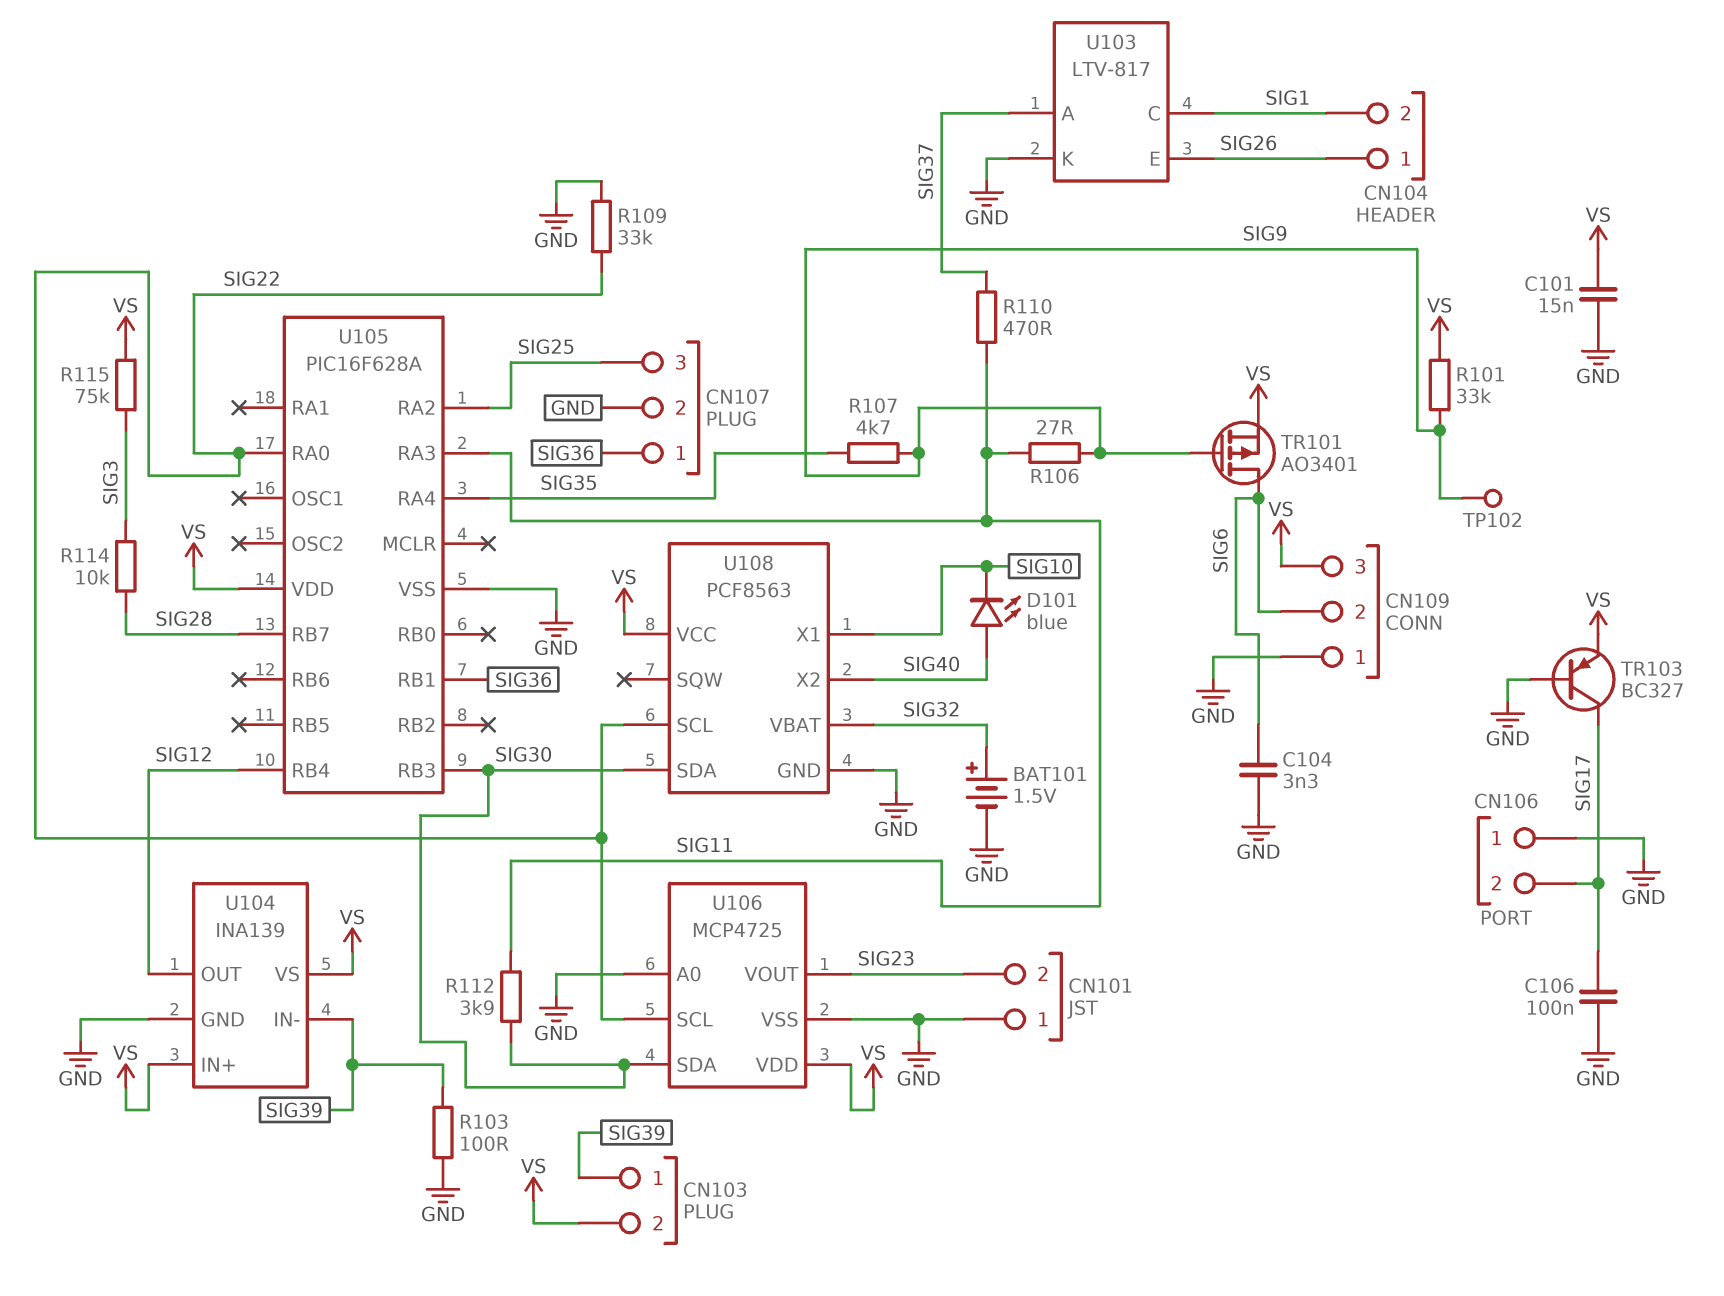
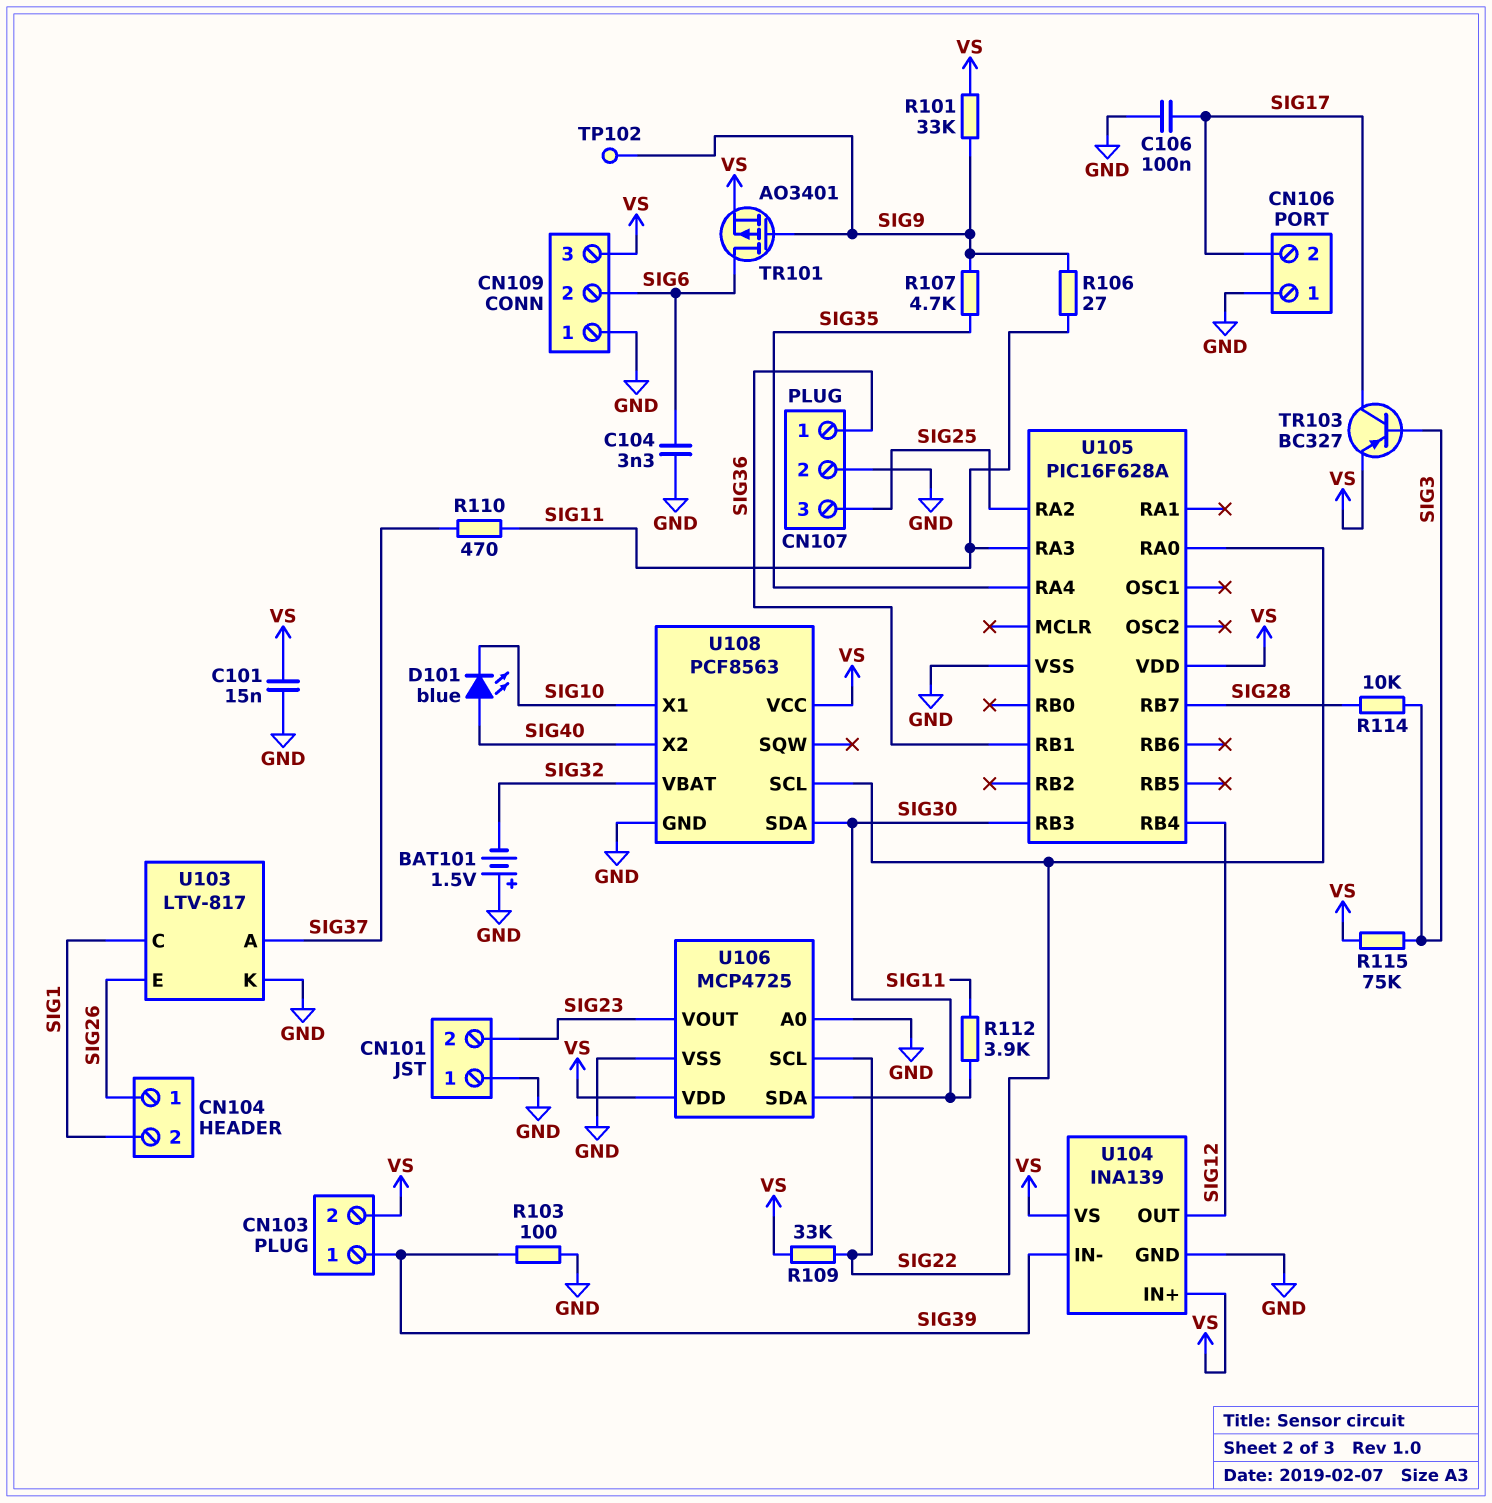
BAT101: 1.5V (plus SIG32, minus GND) -> 1.5V (plus GND, minus SIG32)
R109: 33k (GND, SIG22) -> 33k (SIG22, VS)
TR103: PNP BC327 (B GND, C SIG17, E VS) -> PNP BC327 (B SIG3, C SIG17, E VS)

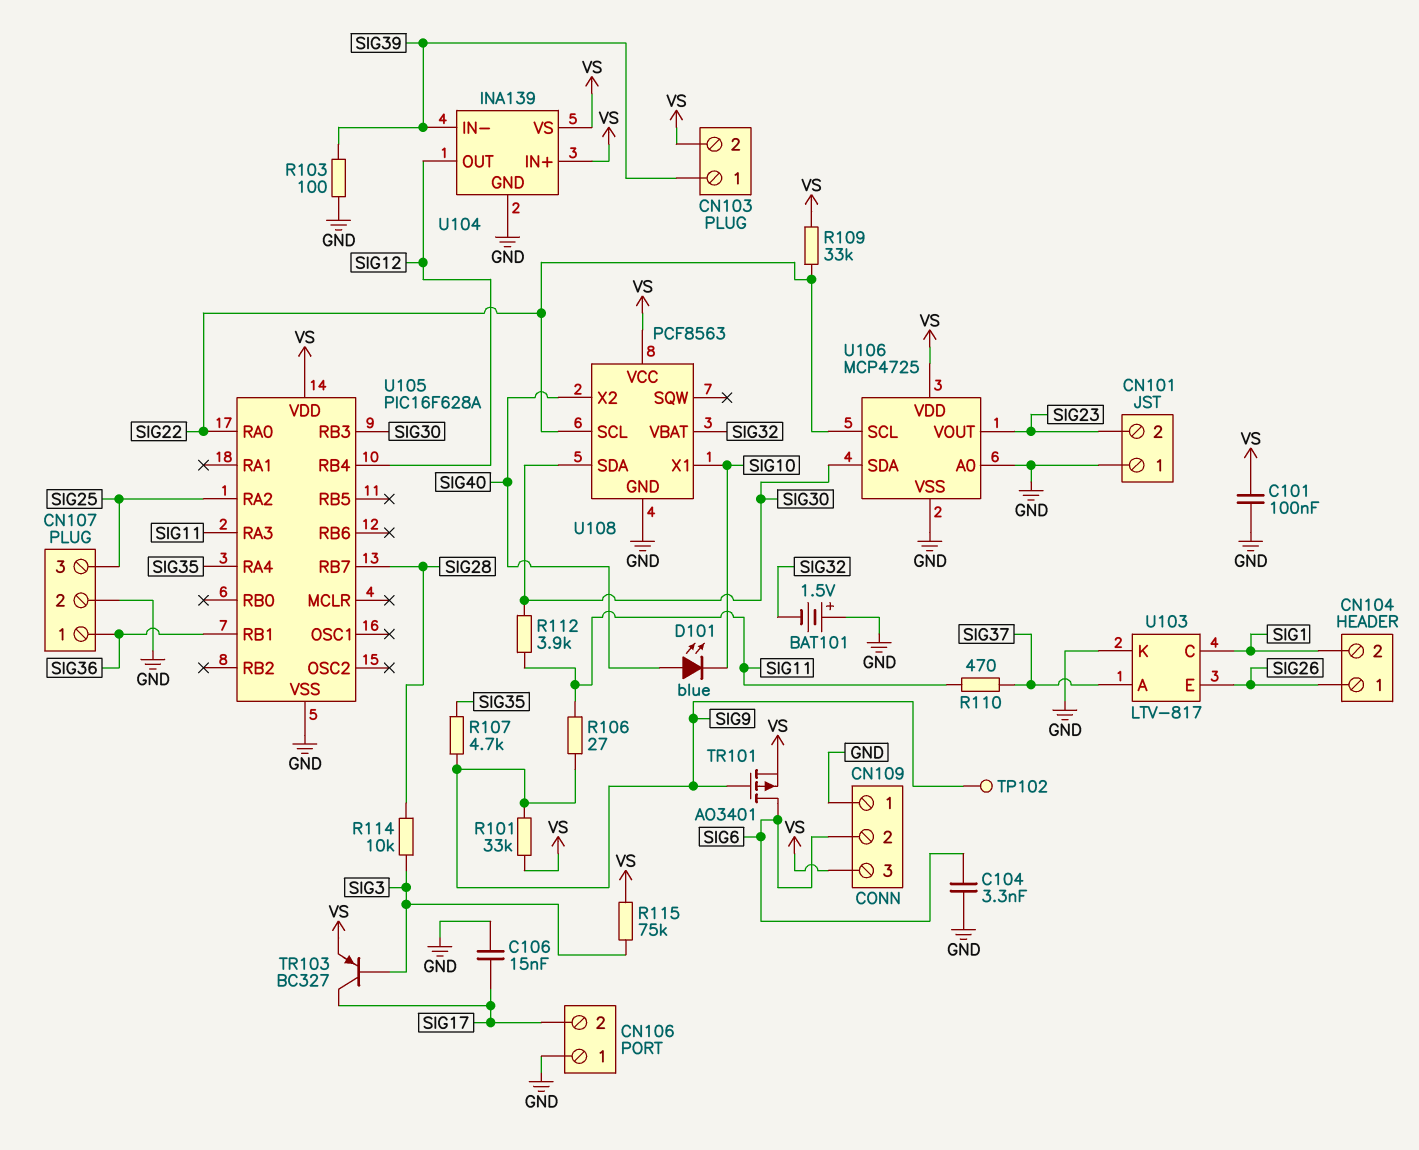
C101: 15nF (GND, VS) -> 100nF (GND, VS)
C106: 100nF (GND, SIG17) -> 15nF (GND, SIG17)

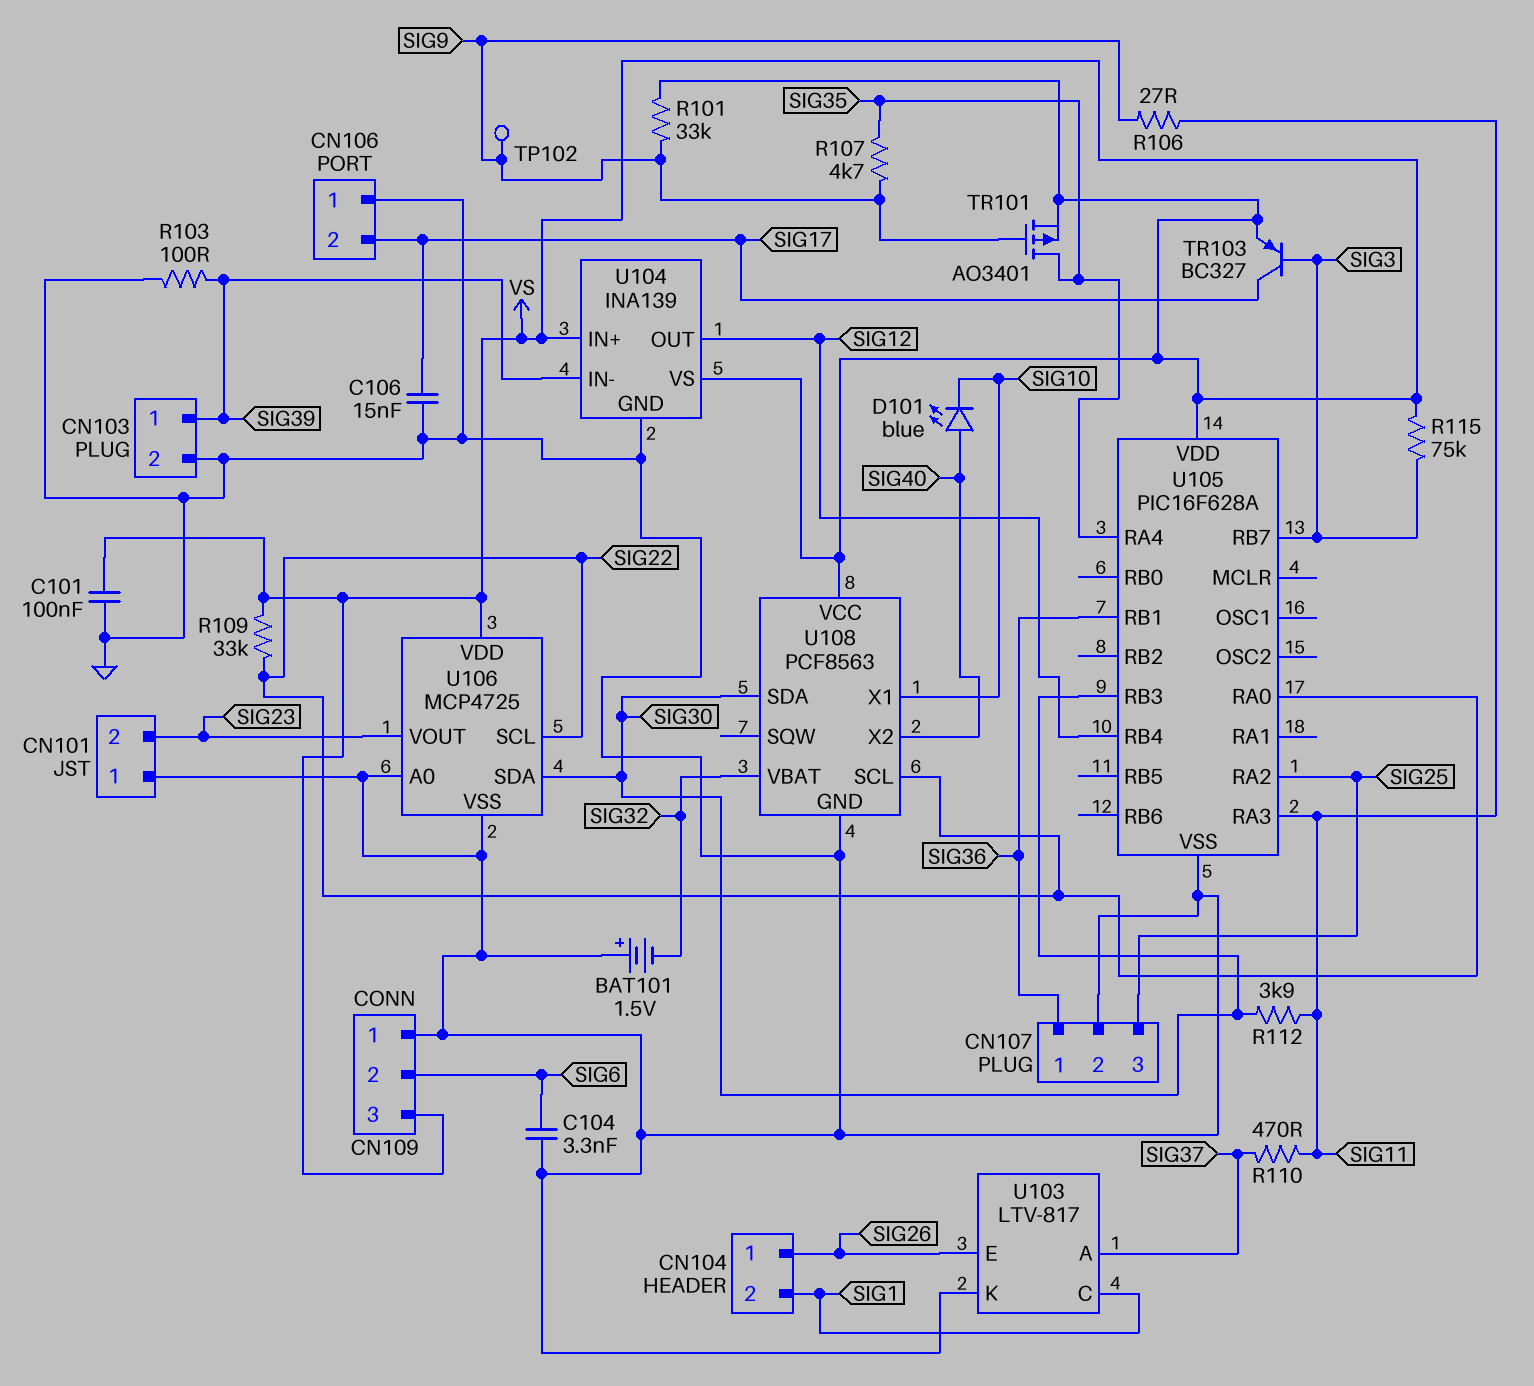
CN103 pin 2: VS -> GND
R114: 10k (SIG3, SIG28) -> none
TR101: PMOS AO3401 (G SIG9, D SIG6, S VS) -> PMOS AO3401 (G SIG9, D SIG35, S VS)
U105 pin RB7: SIG28 -> SIG3

